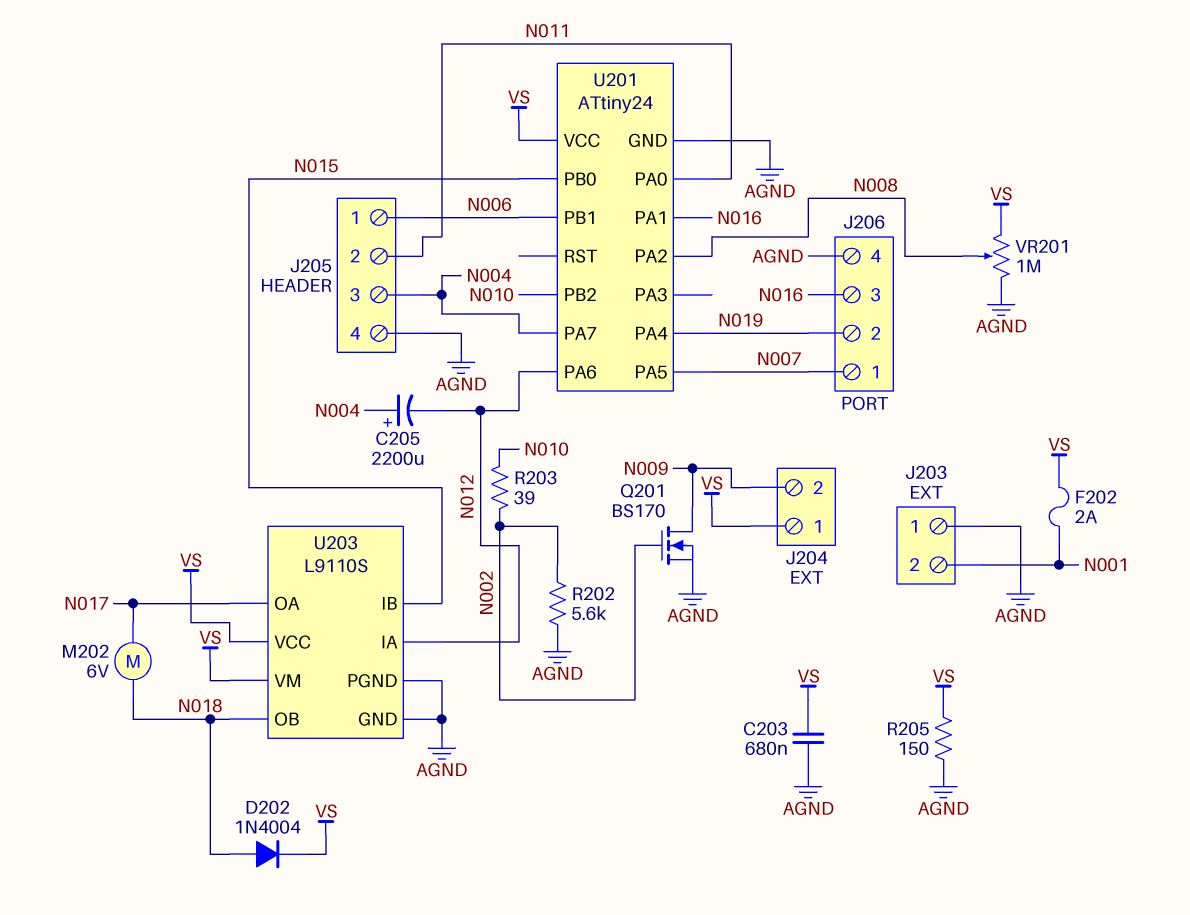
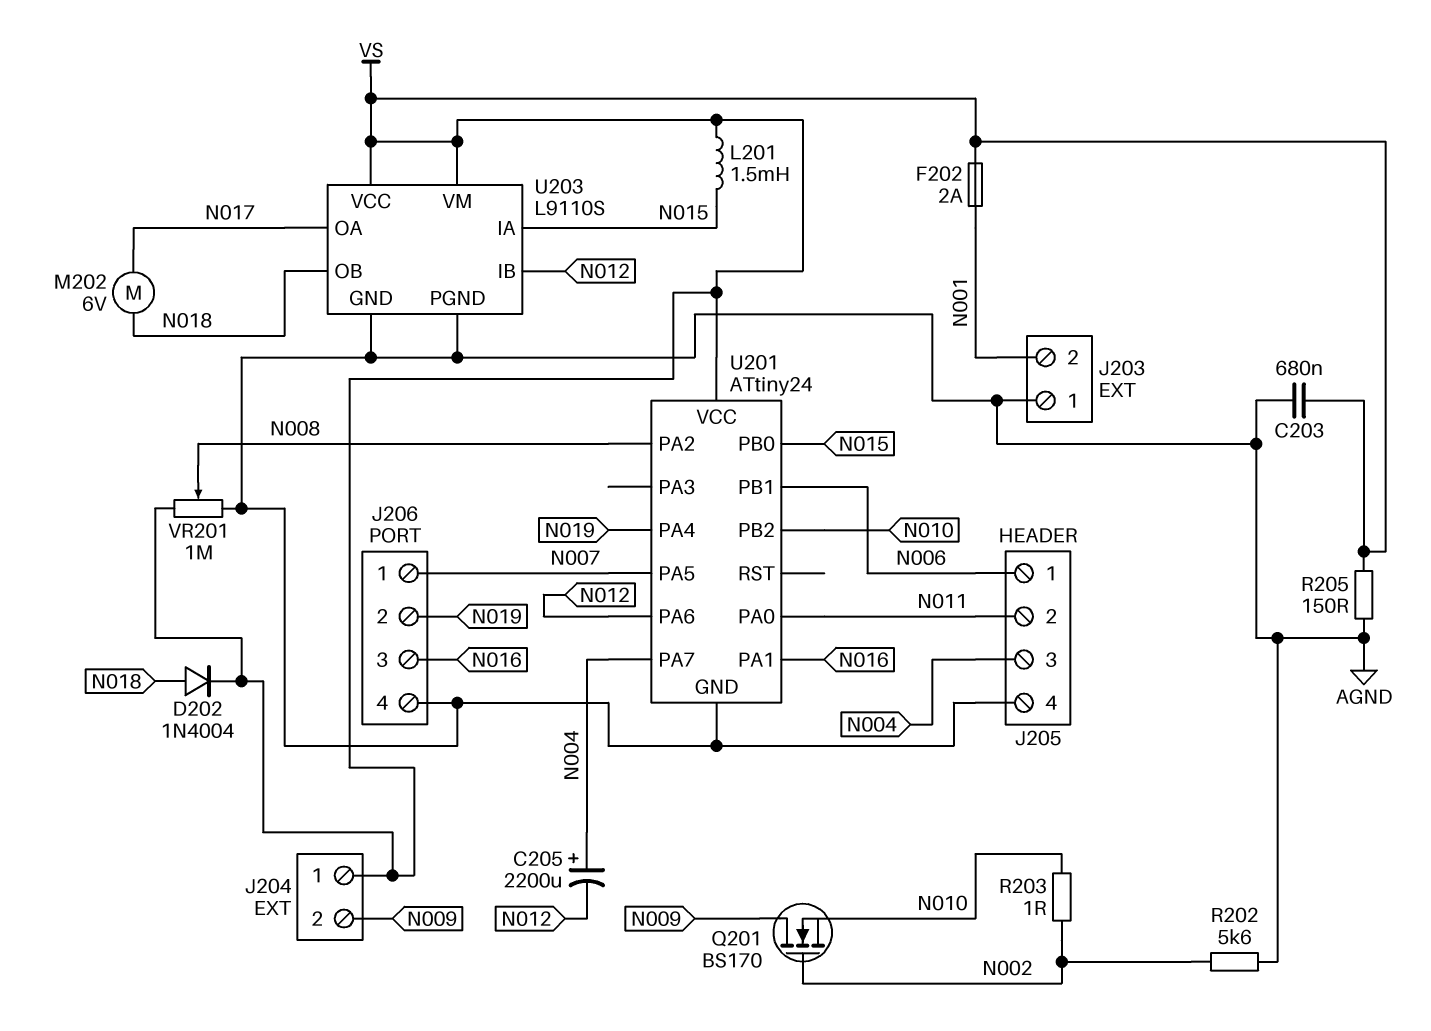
L201: none -> 1.5mH (N015, VS)
Q201: NMOS BS170 (G N002, D N009, S AGND) -> NMOS BS170 (G N002, D N009, S N010)
R203: 39 (N002, N010) -> 1 (N002, N010)
U203 pin IA: N012 -> N015
U203 pin IB: N015 -> N012

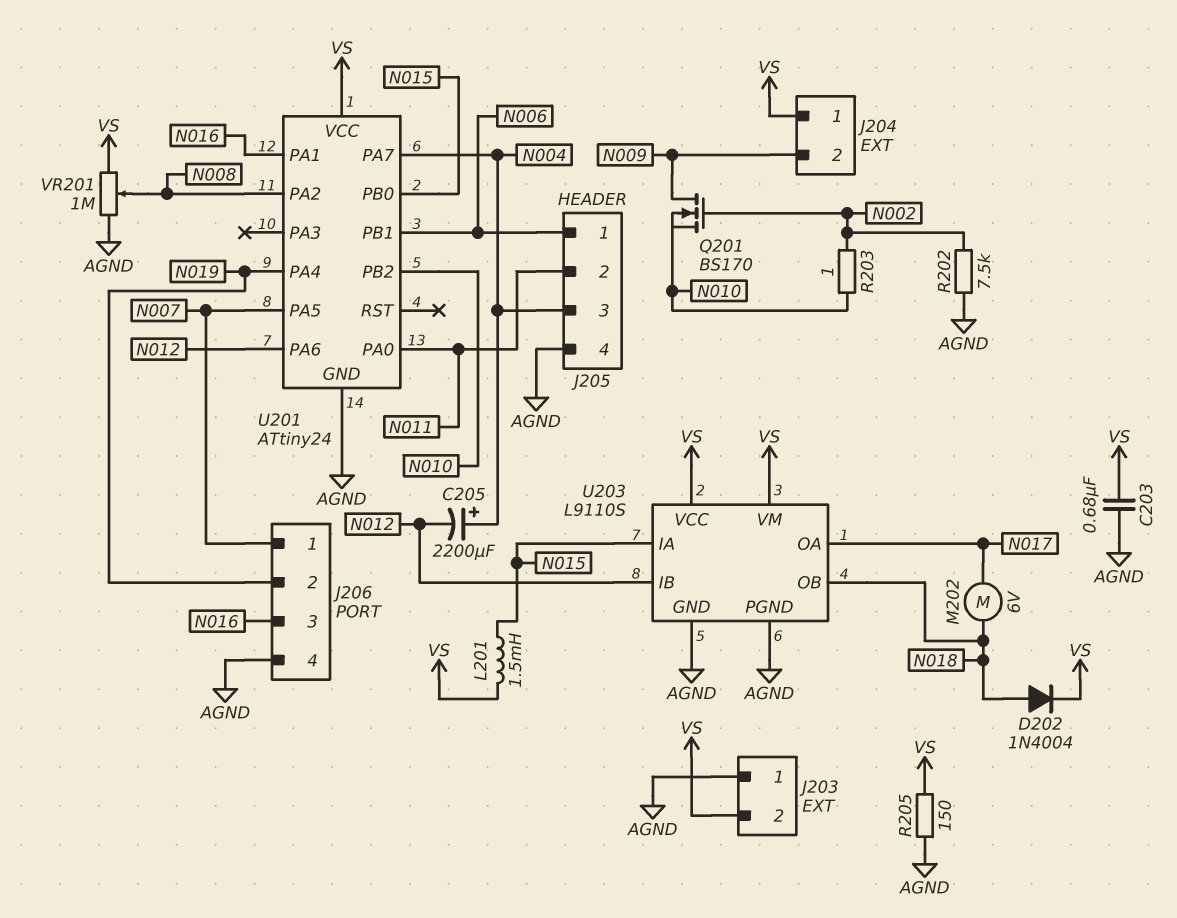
F202: 2A (N001, VS) -> none
J203 pin 2: N001 -> VS
R202: 5.6k (AGND, N002) -> 7.5k (AGND, N002)

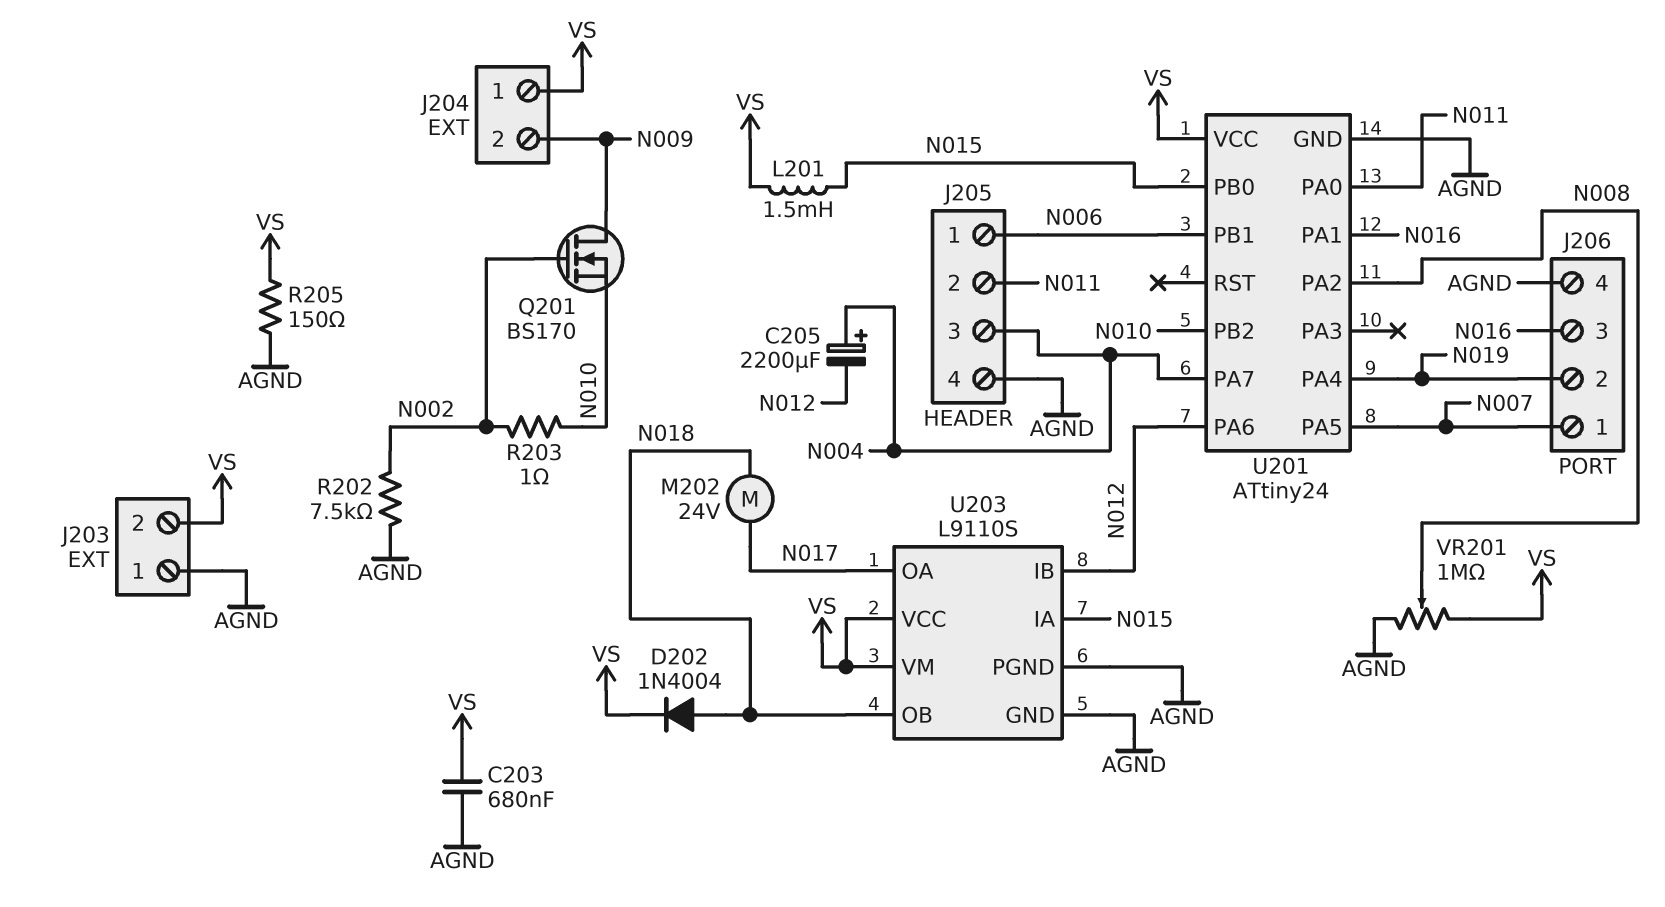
M202: motor 6V (N017, N018) -> motor 24V (N017, N018)

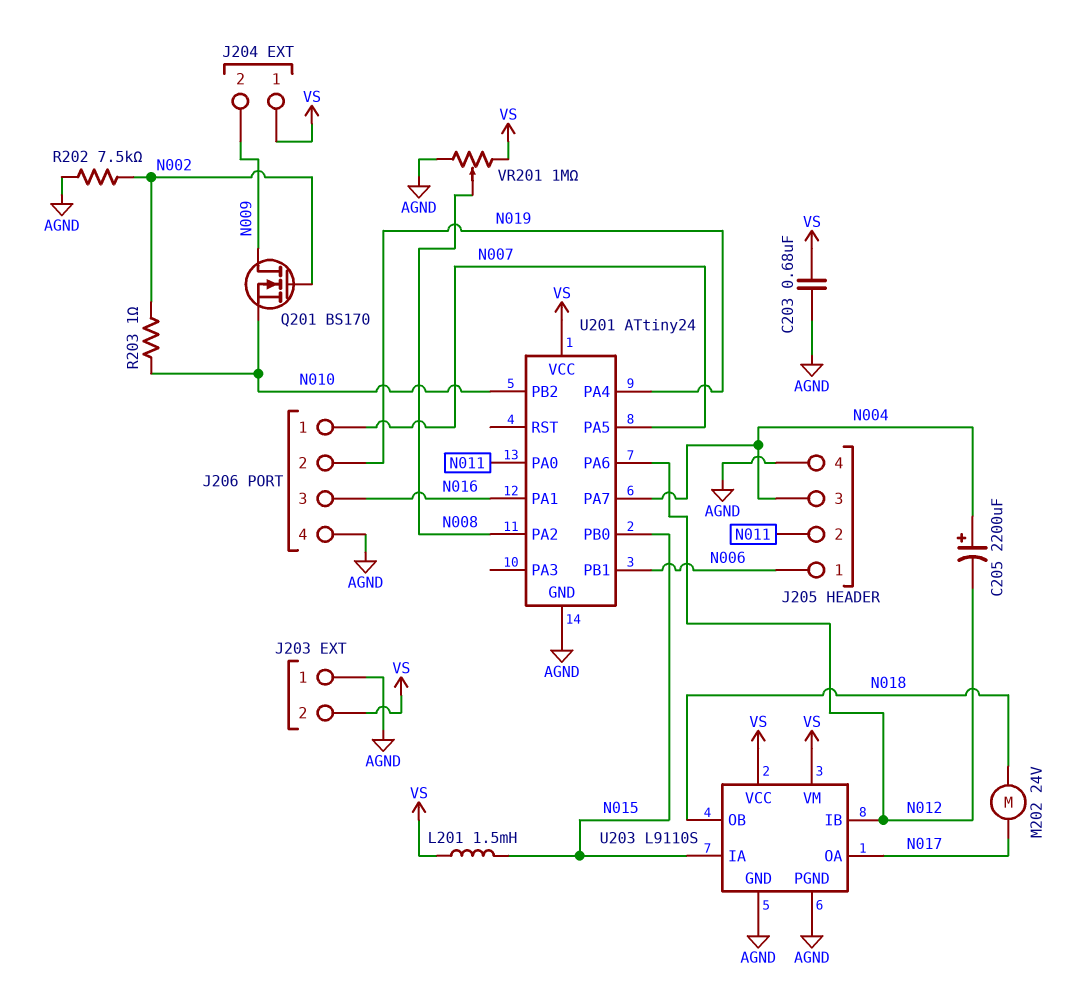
D202: diode 1N4004 (A N018, K VS) -> none
R205: 150 (AGND, VS) -> none

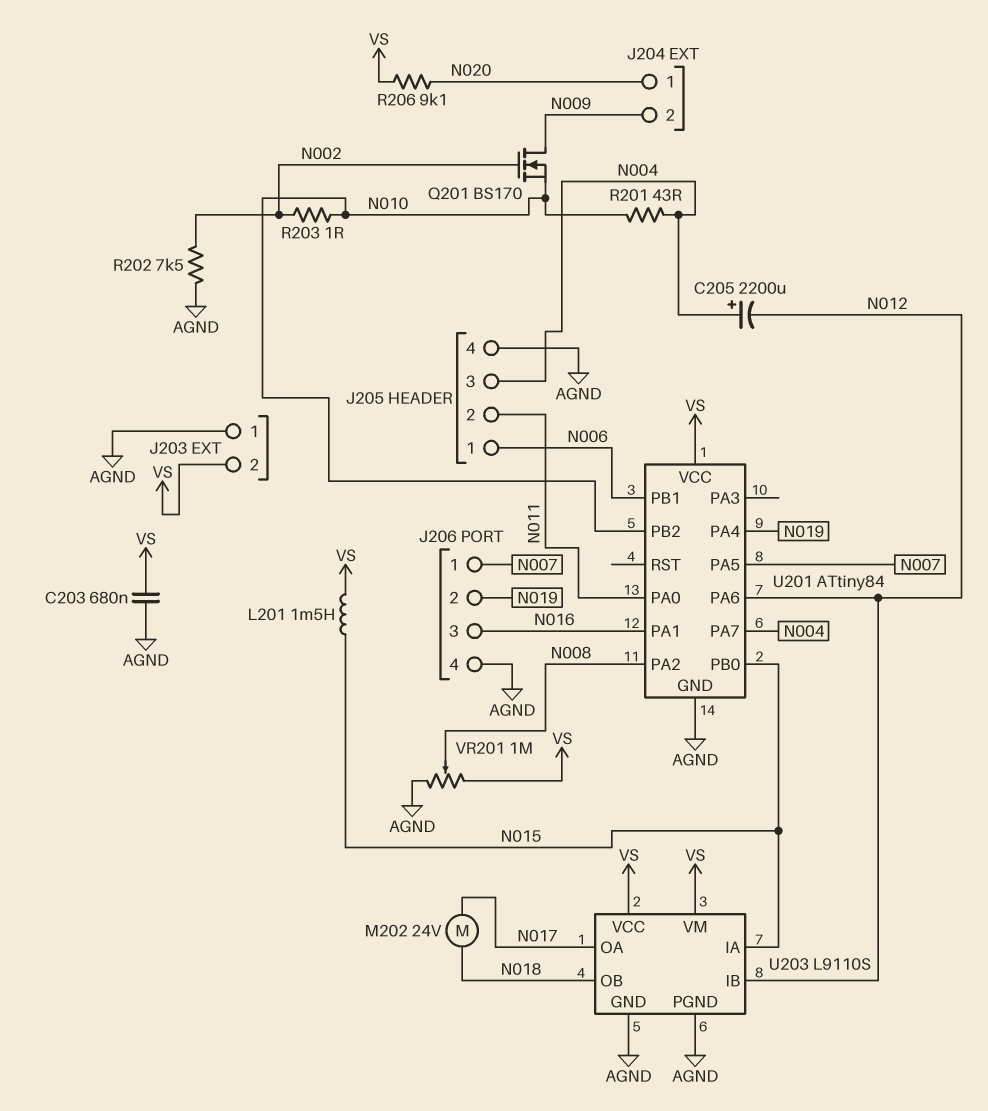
J204 pin 1: VS -> N020
R201: none -> 43 (N004, N010)
R206: none -> 9.1k (N020, VS)
U201: ATtiny24 -> ATtiny84

